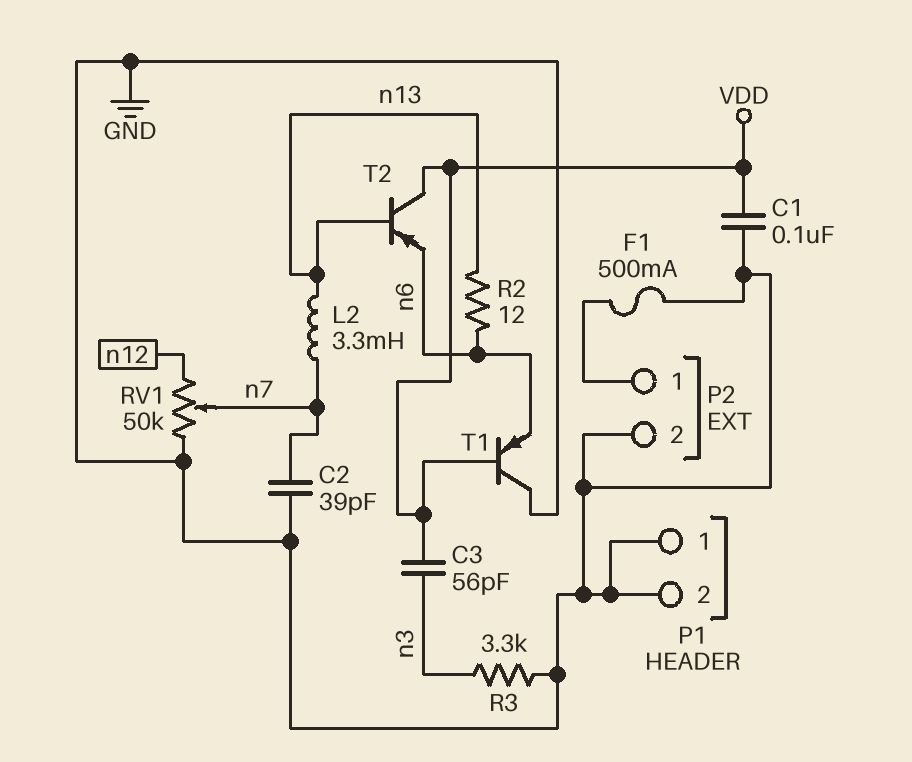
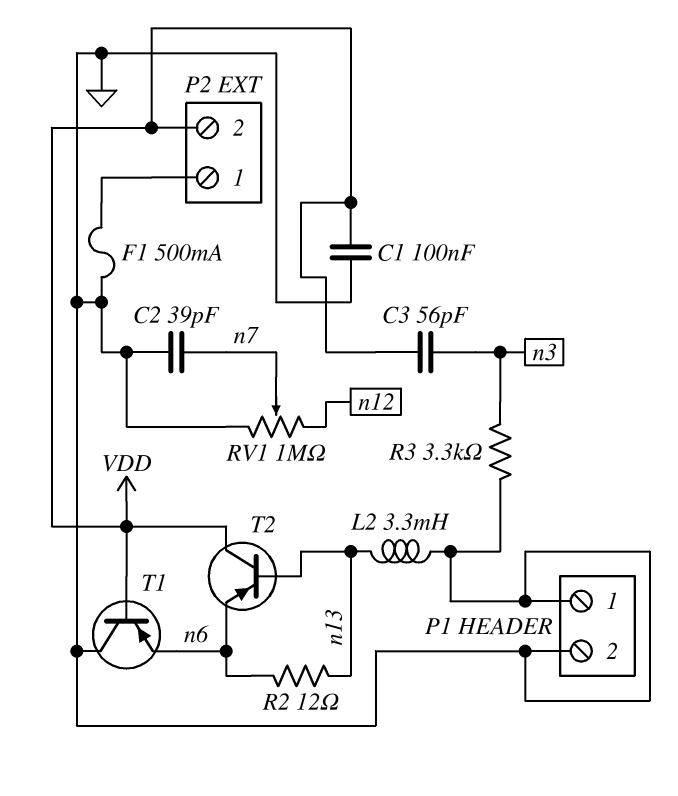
L2: 3.3mH (n7, n13) -> 3.3mH (GND, n13)
P2 pin 2: GND -> VDD
RV1: 50k (GND, n12, wiper n7) -> 1M (GND, n12, wiper n7)

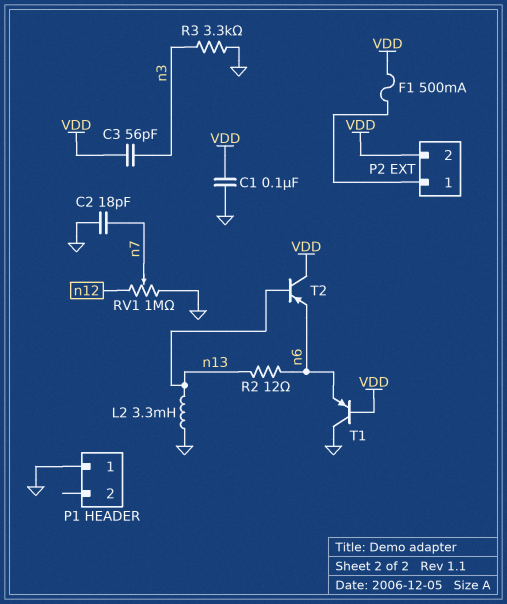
C2: 39pF (GND, n7) -> 18pF (GND, n7)
F1: 500mA (GND, P2/1) -> 500mA (P2/1, VDD)
P1 pin 2: GND -> none

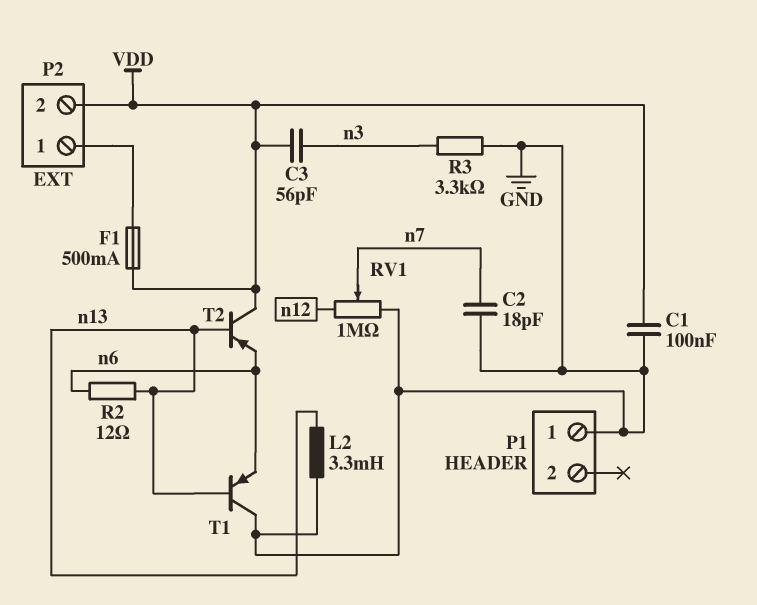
T1: PNP (B VDD, C GND, E n6) -> PNP (B n13, C GND, E n6)

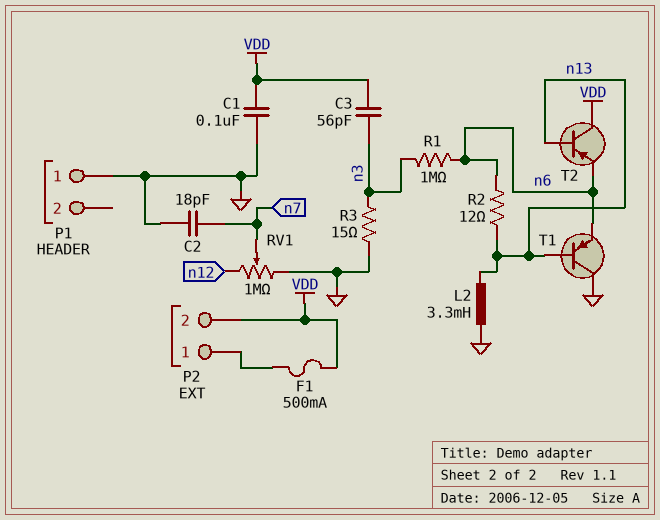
R1: none -> 1M (n3, n6)
R3: 3.3k (GND, n3) -> 15 (GND, n3)

